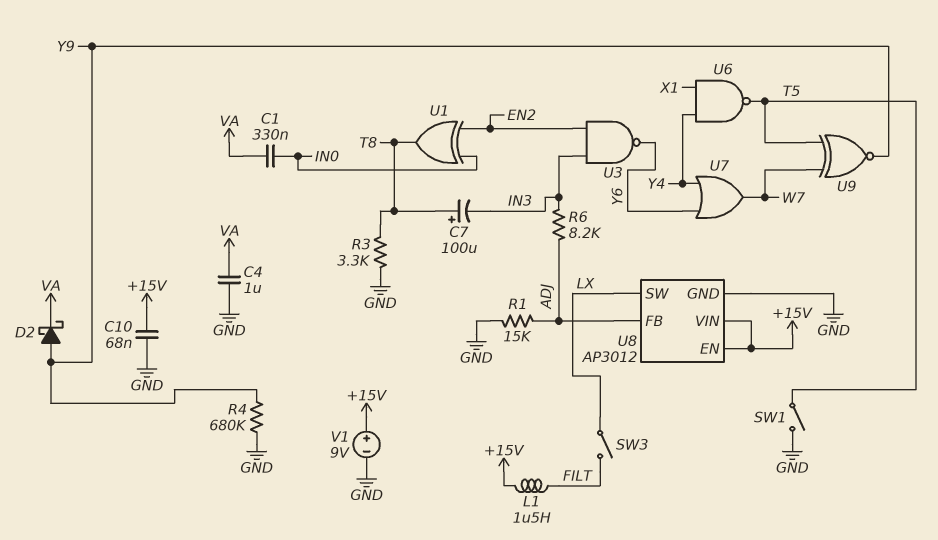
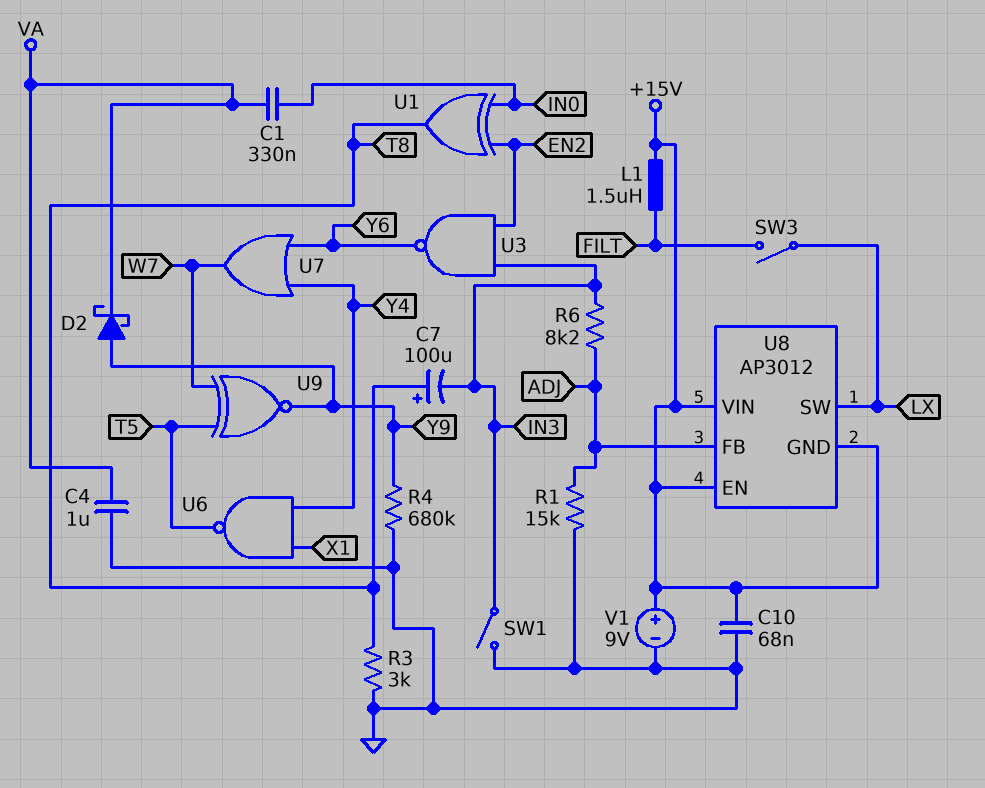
R3: 3.3k (GND, T8) -> 3k (GND, T8)
SW1: switch (GND, T5) -> switch (GND, IN3)
U8 pin GND: GND -> +15V

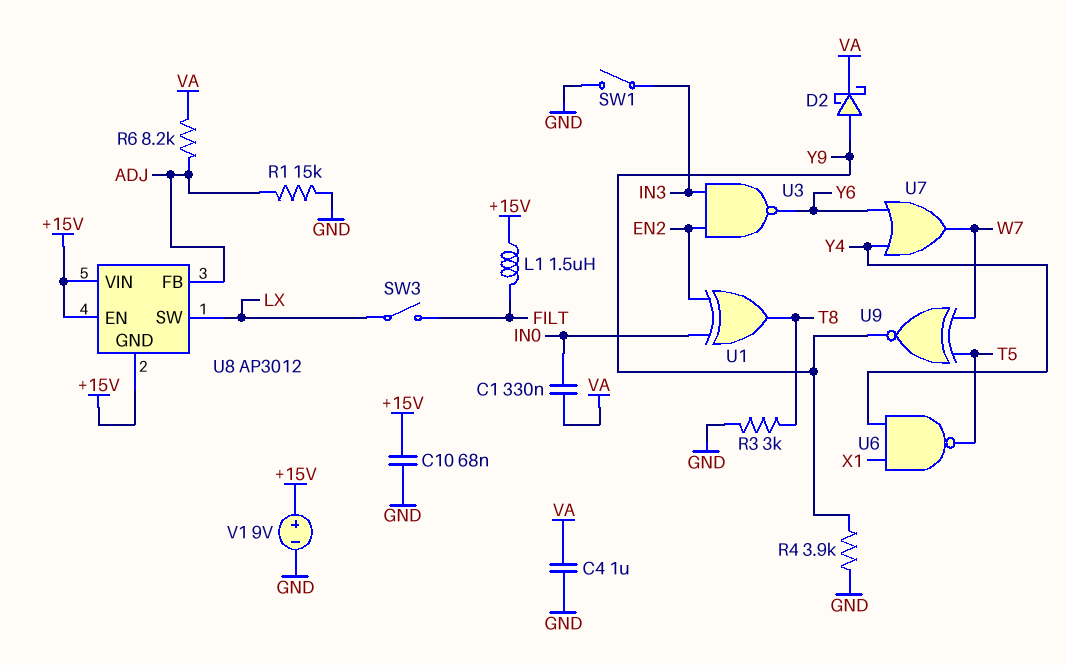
C7: 100uF (plus T8, minus IN3) -> none
R4: 680k (GND, Y9) -> 3.9k (GND, Y9)
R6: 8.2k (ADJ, IN3) -> 8.2k (ADJ, VA)

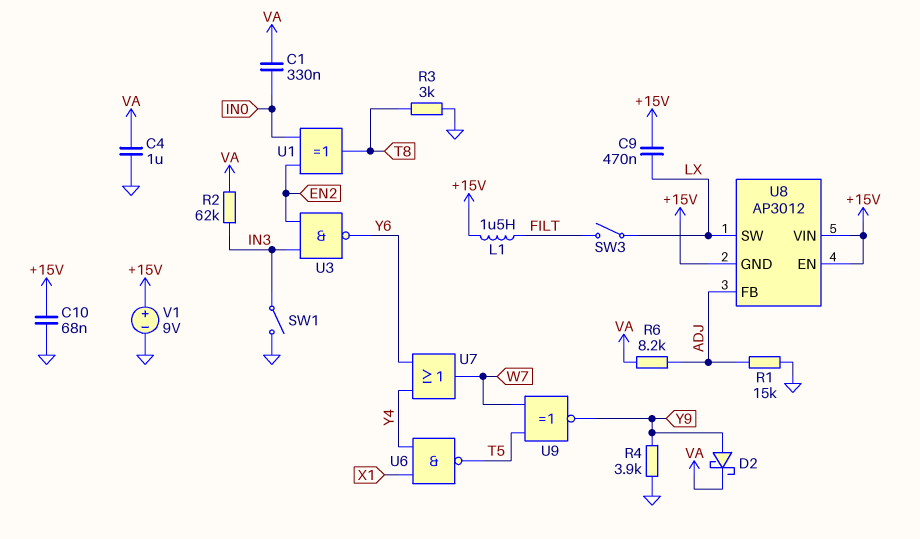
C9: none -> 470nF (+15V, LX)
R2: none -> 62k (IN3, VA)

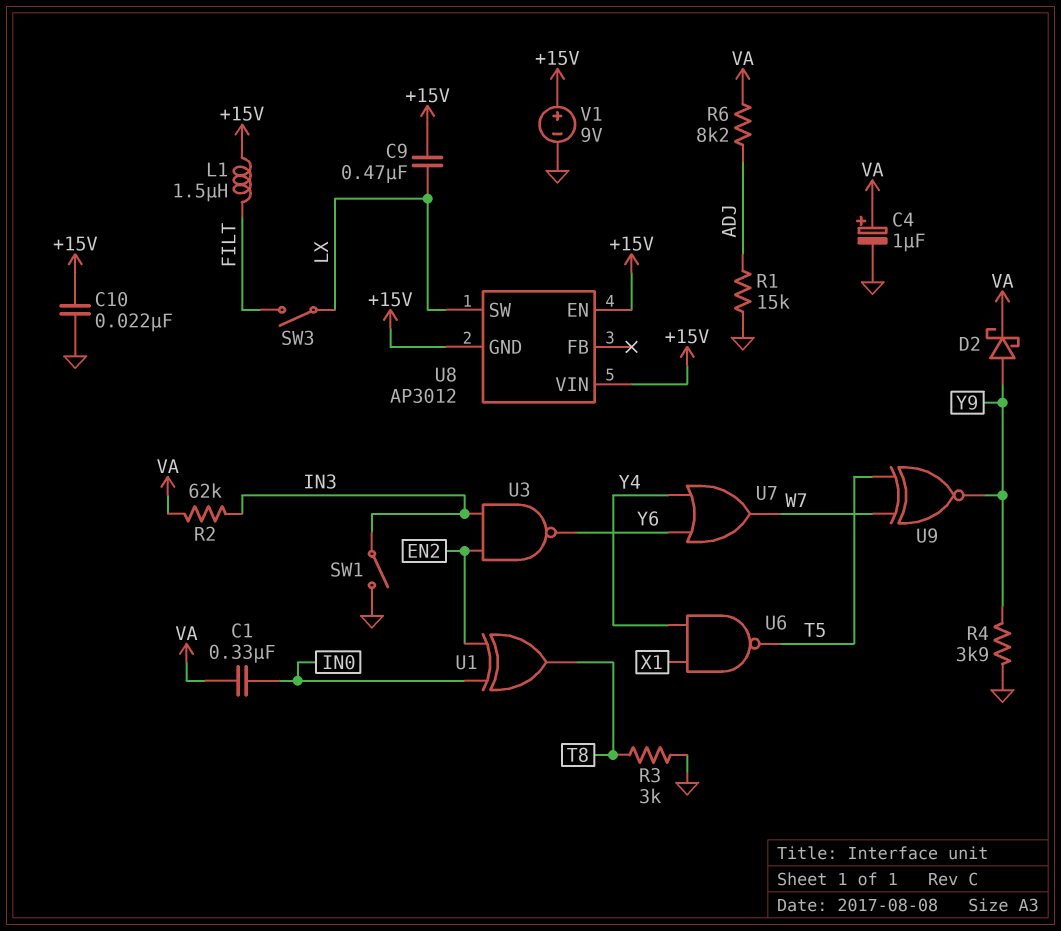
C4: 1uF (GND, VA) -> 1uF (plus VA, minus GND)
C10: 68nF (+15V, GND) -> 22nF (+15V, GND)
U8 pin FB: ADJ -> none

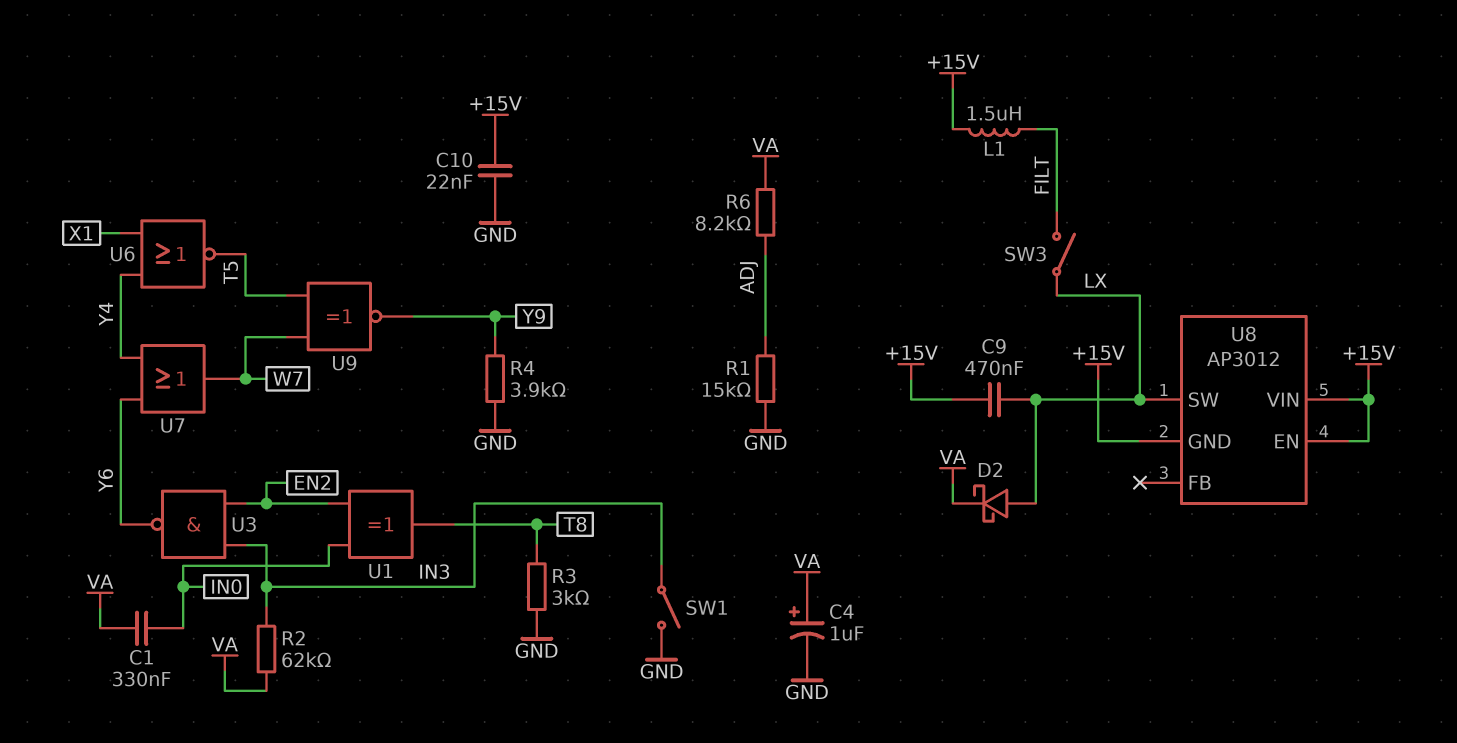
D2: schottky (A Y9, K VA) -> schottky (A LX, K VA)
U6: NAND (in X1, in Y4, out T5) -> NOR (in X1, in Y4, out T5)
V1: 9V (plus +15V, minus GND) -> none

